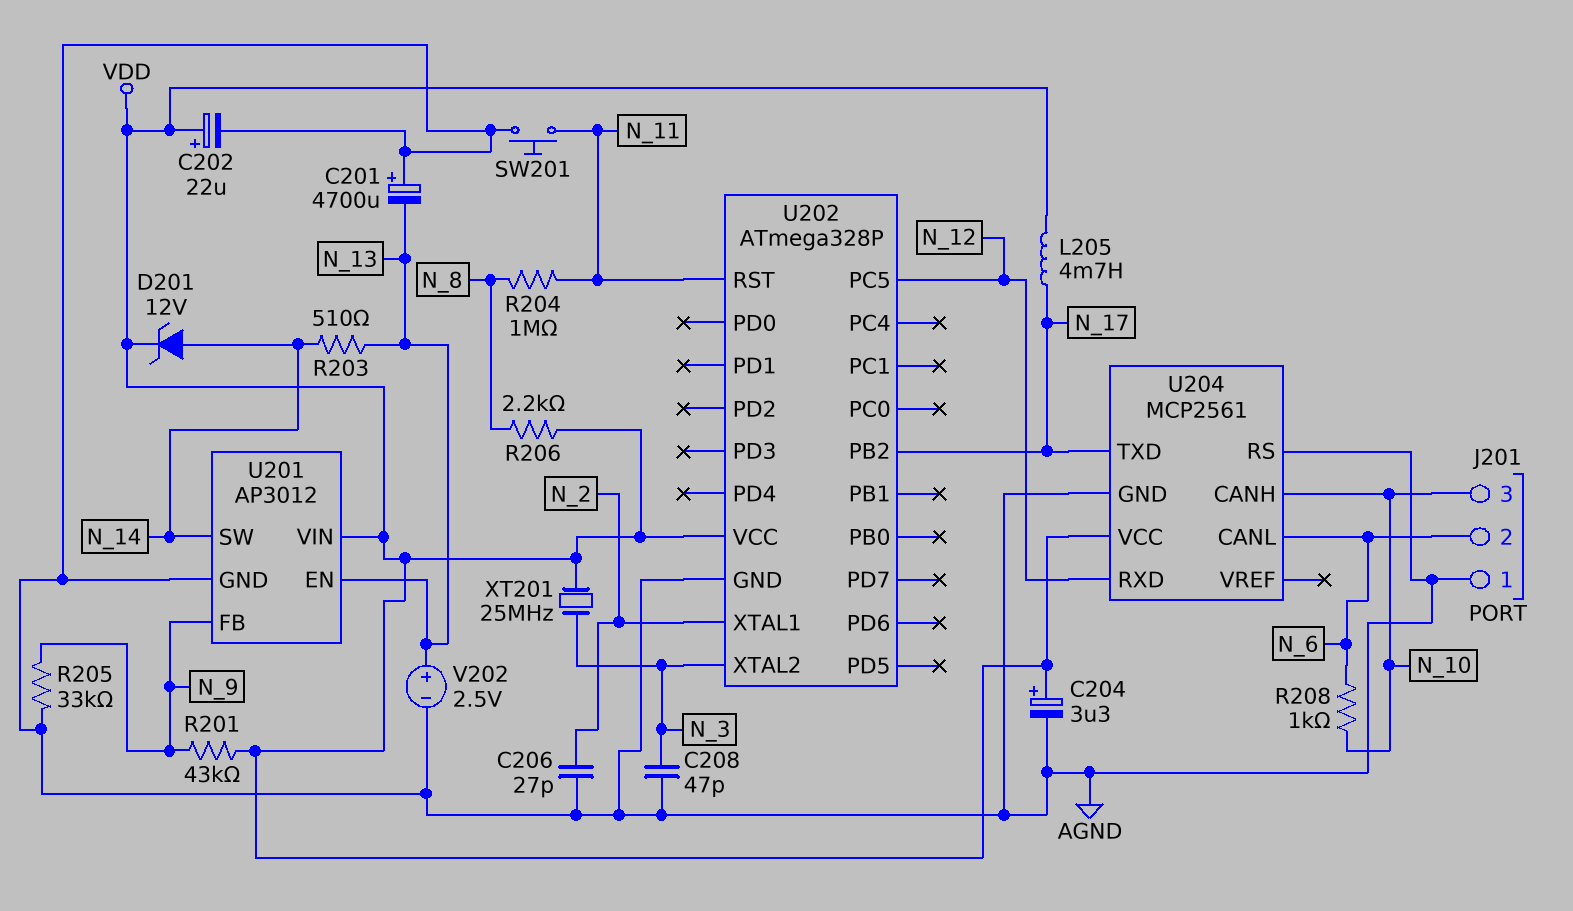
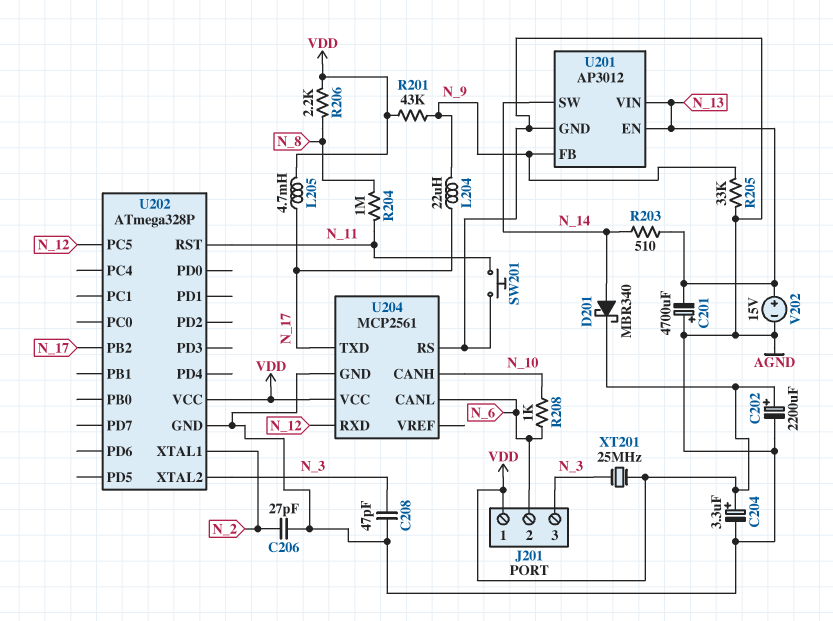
C202: 22uF (plus VDD, minus AGND) -> 2200uF (plus VDD, minus AGND)
D201: zener 12V (A N_14, K VDD) -> schottky MBR340 (A N_14, K VDD)
J201 pin 1: AGND -> VDD
J201 pin 3: N_10 -> N_3
L204: none -> 22uH (N_9, N_17)
U201 pin VIN: VDD -> N_13
V202: 2.5V (plus N_13, minus AGND) -> 15V (plus N_13, minus AGND)

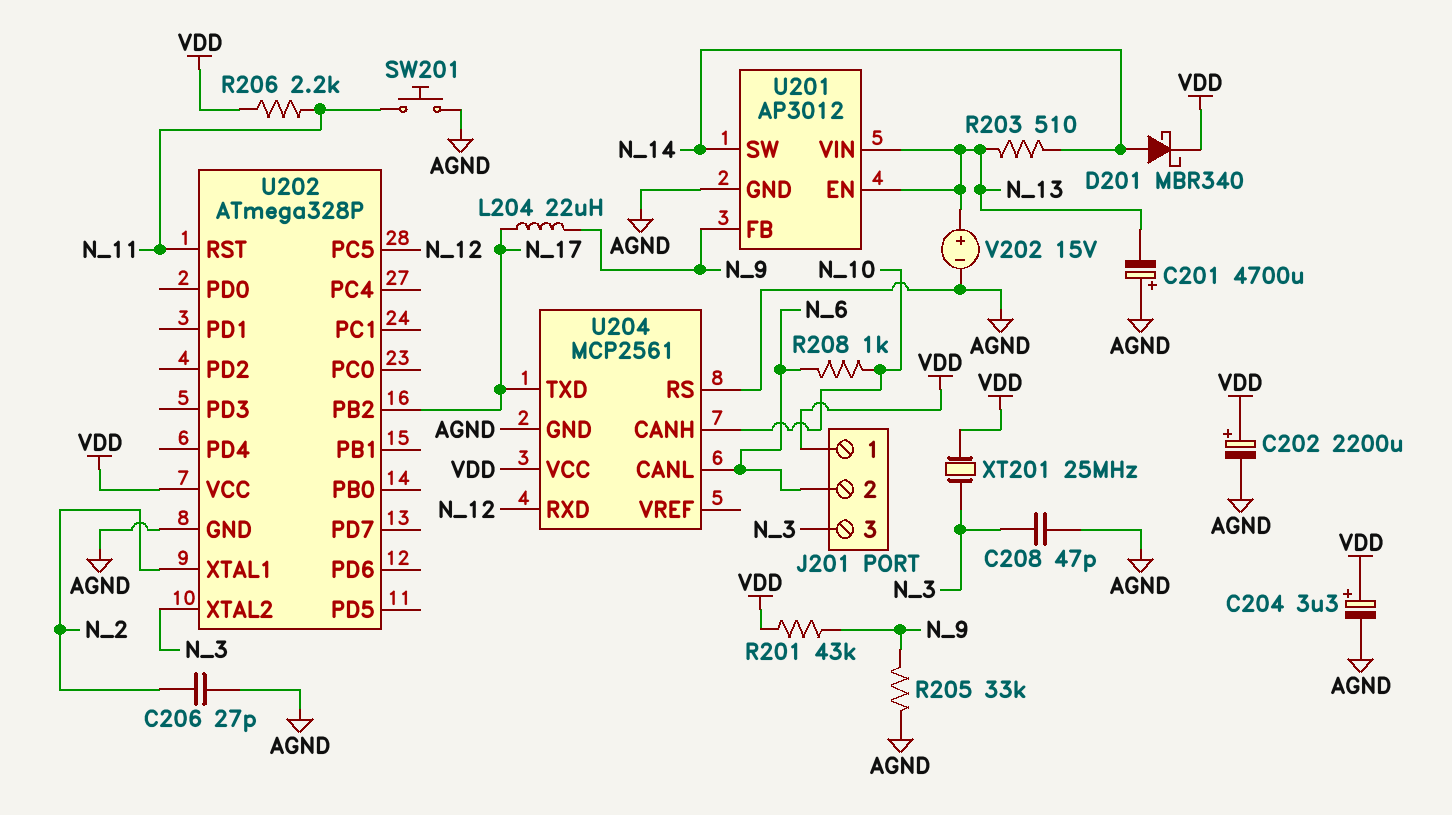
L205: 4.7mH (N_17, VDD) -> none
R204: 1M (N_8, N_11) -> none
R206: 2.2k (N_8, VDD) -> 2.2k (N_11, VDD)

